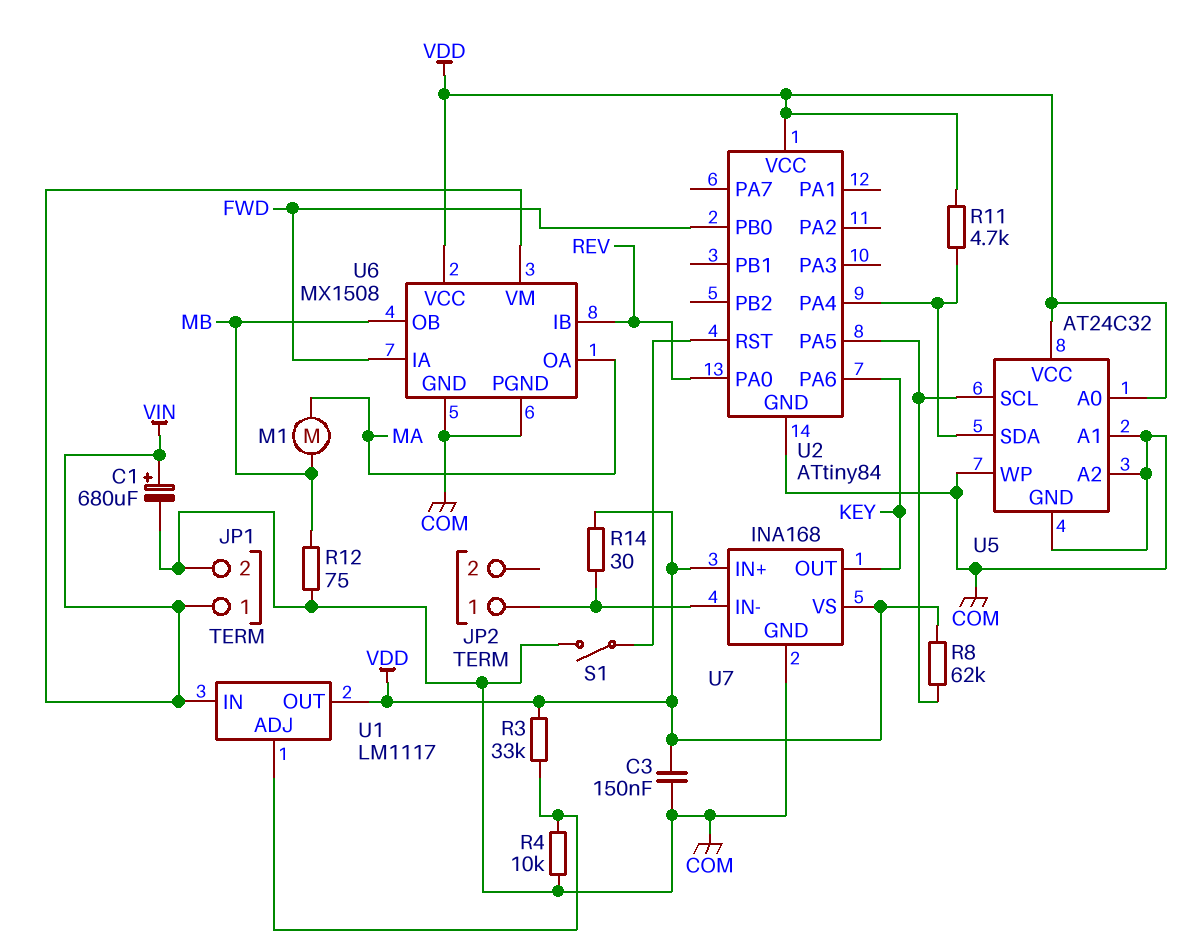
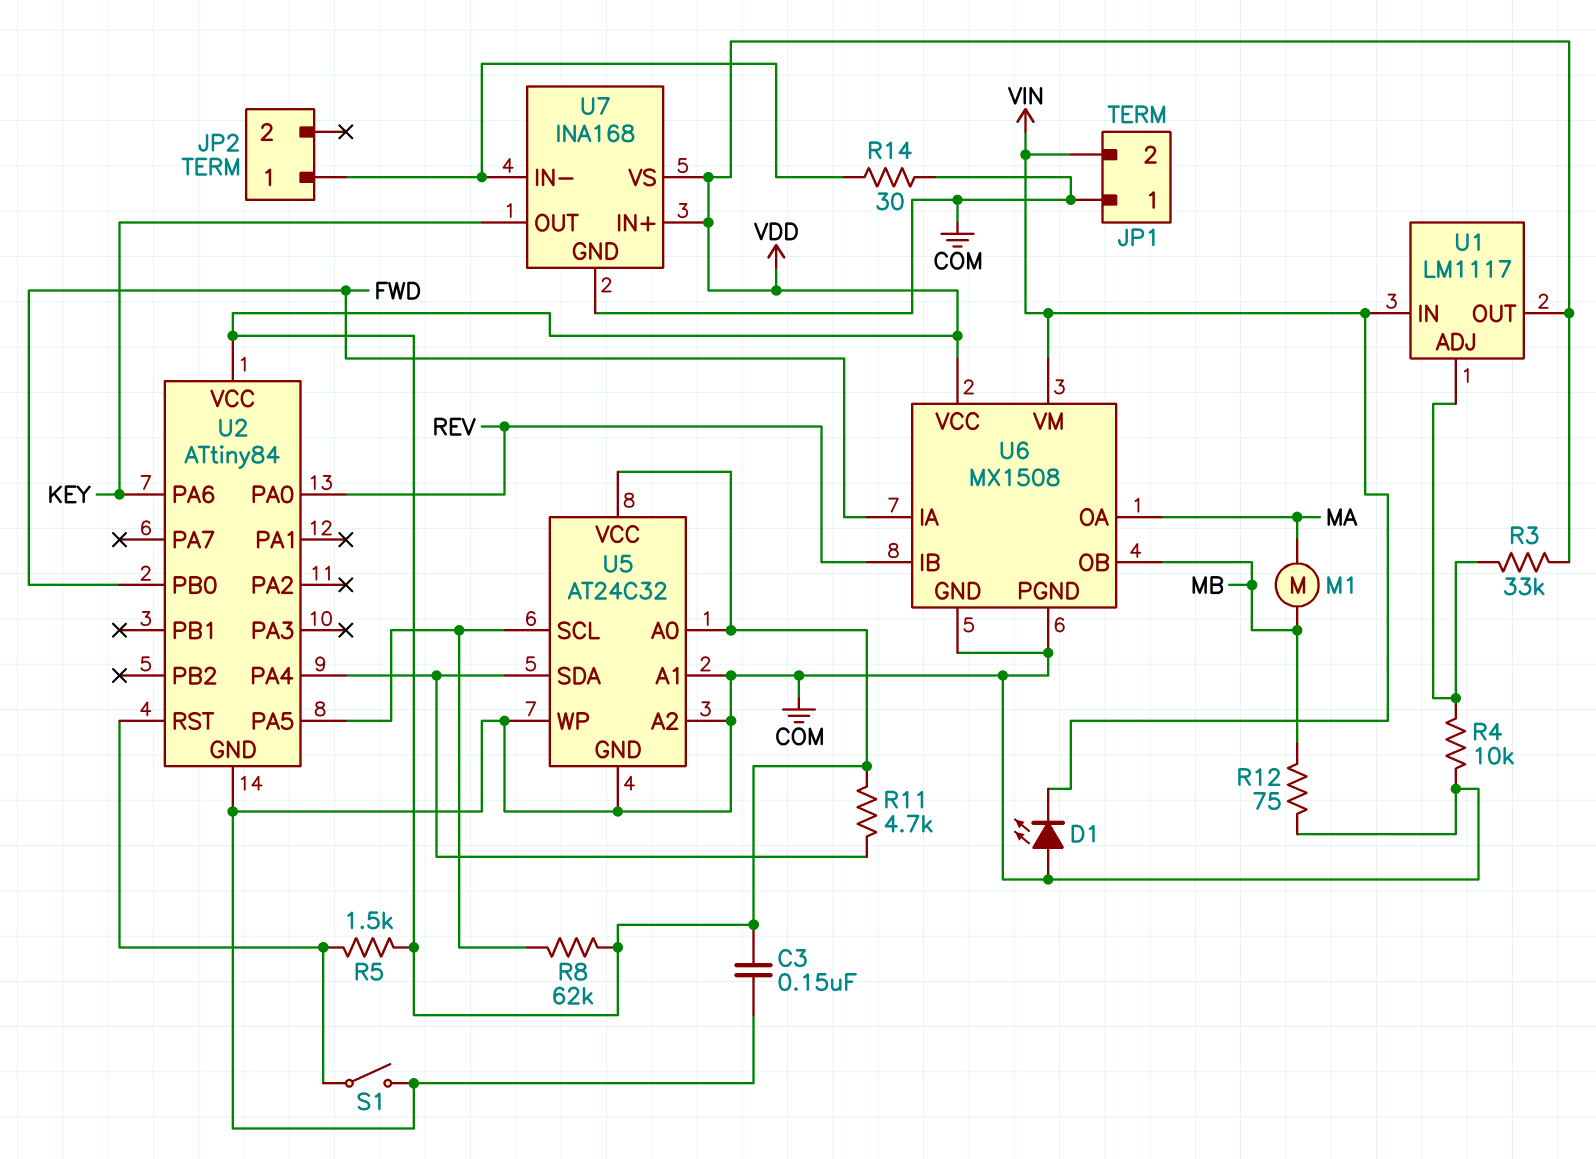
C1: 680uF (plus VIN, minus COM) -> none
D1: none -> LED (A COM, K VIN)
JP1 pin 1: VIN -> COM
JP1 pin 2: COM -> VIN
R5: none -> 1.5k (U2/RST, VDD)
R14: 30 (JP2/1, VDD) -> 30 (COM, JP2/1)

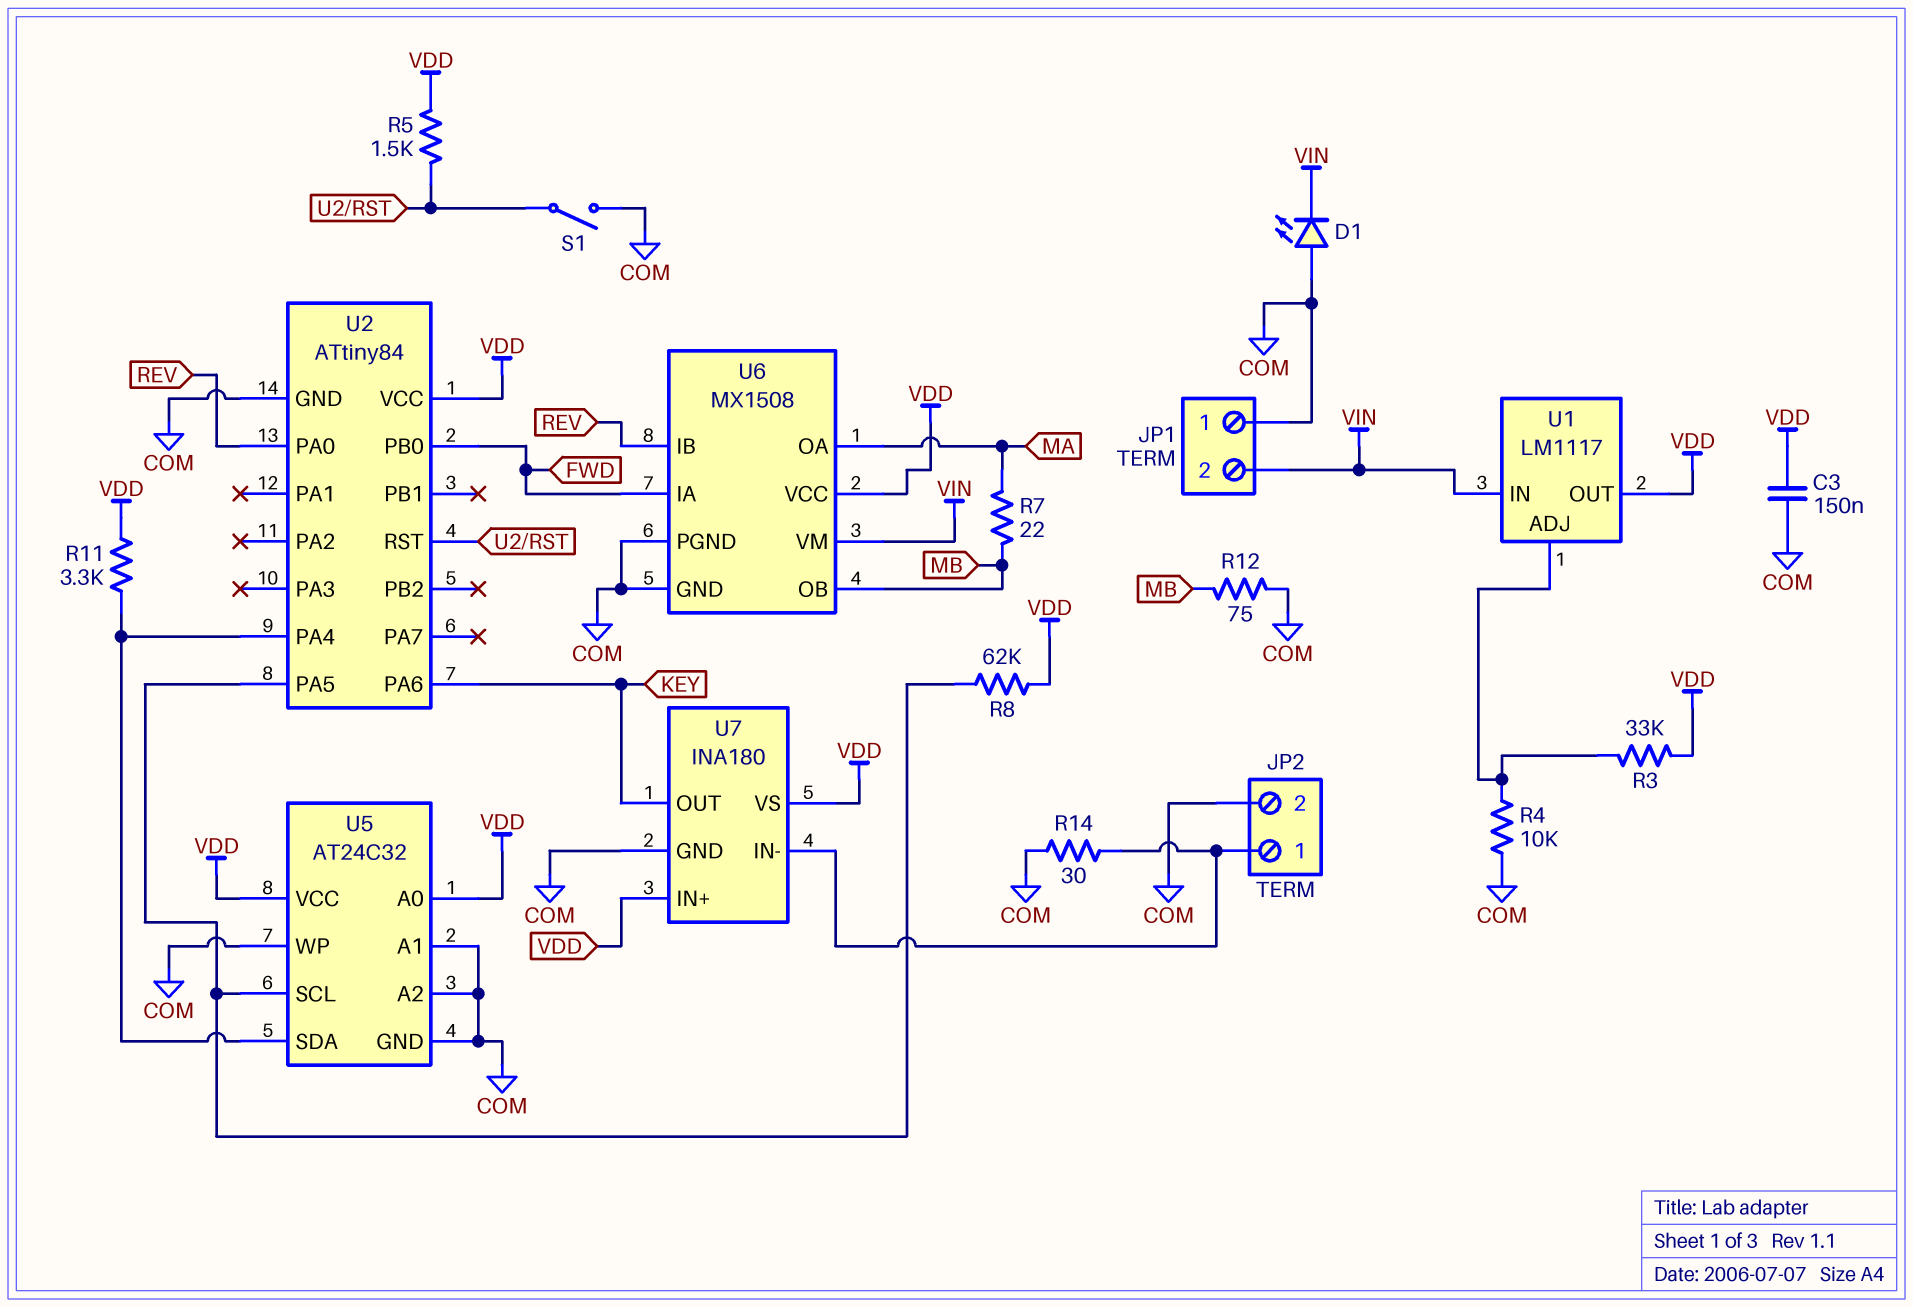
JP2 pin 2: none -> COM
M1: motor (MA, MB) -> none
R7: none -> 22 (MA, MB)
R11: 4.7k (U2/PA4, VDD) -> 3.3k (U2/PA4, VDD)
U7: INA168 -> INA180

